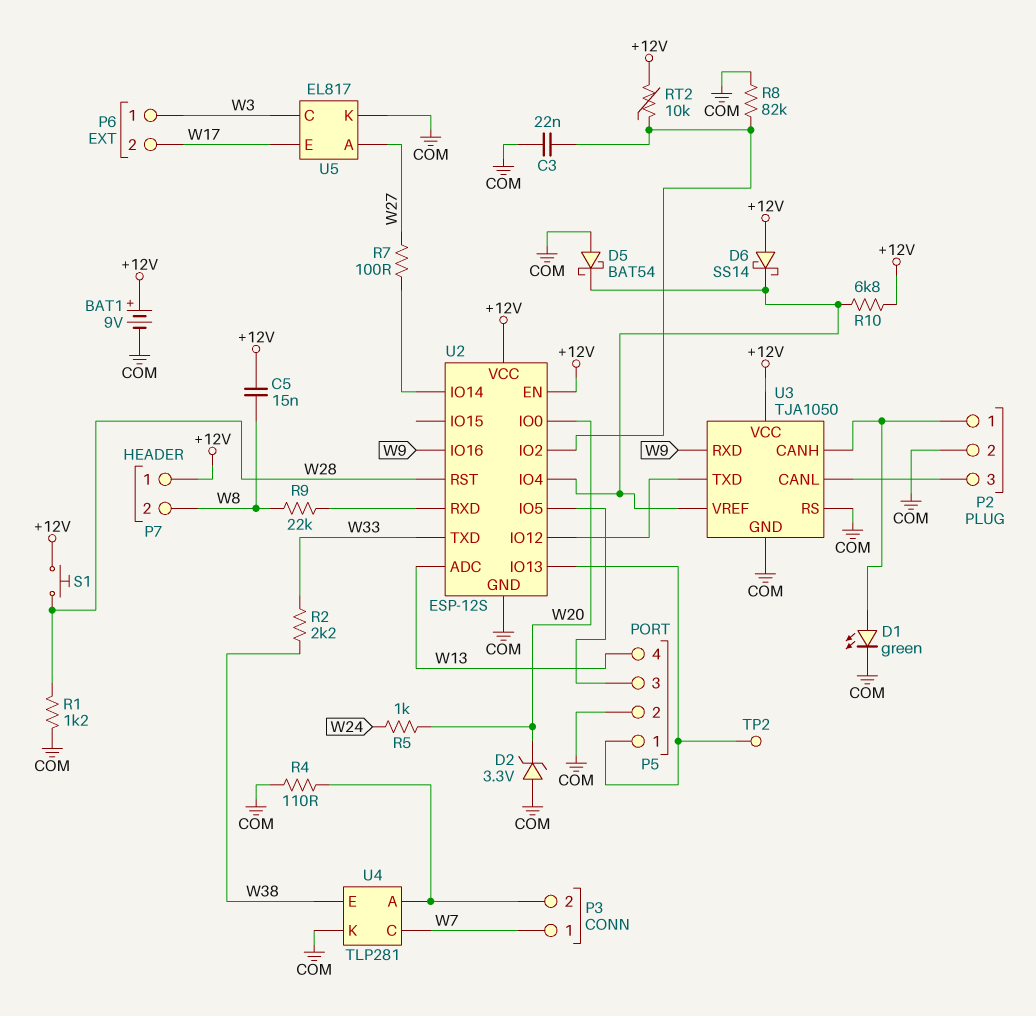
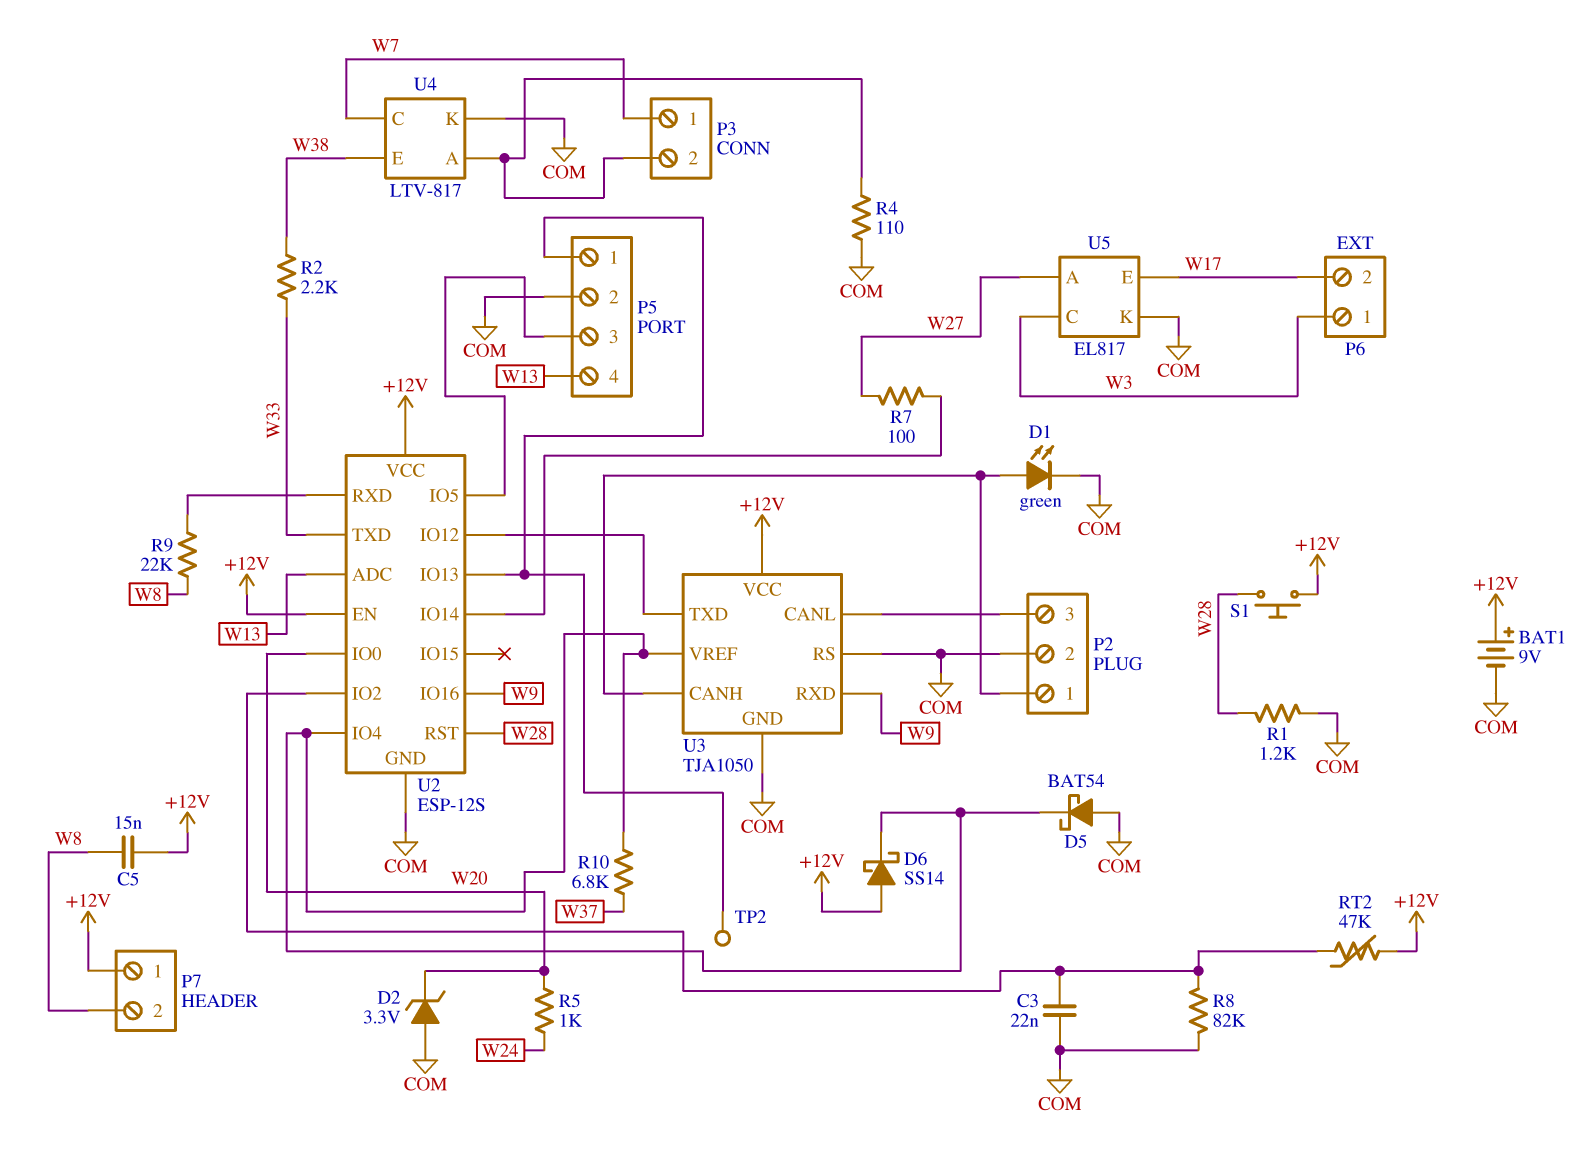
R10: 6.8k (+12V, U2/IO4) -> 6.8k (U2/IO4, W37)
RT2: 10k (+12V, U2/IO2) -> 47k (+12V, U2/IO2)
U4: TLP281 -> LTV-817

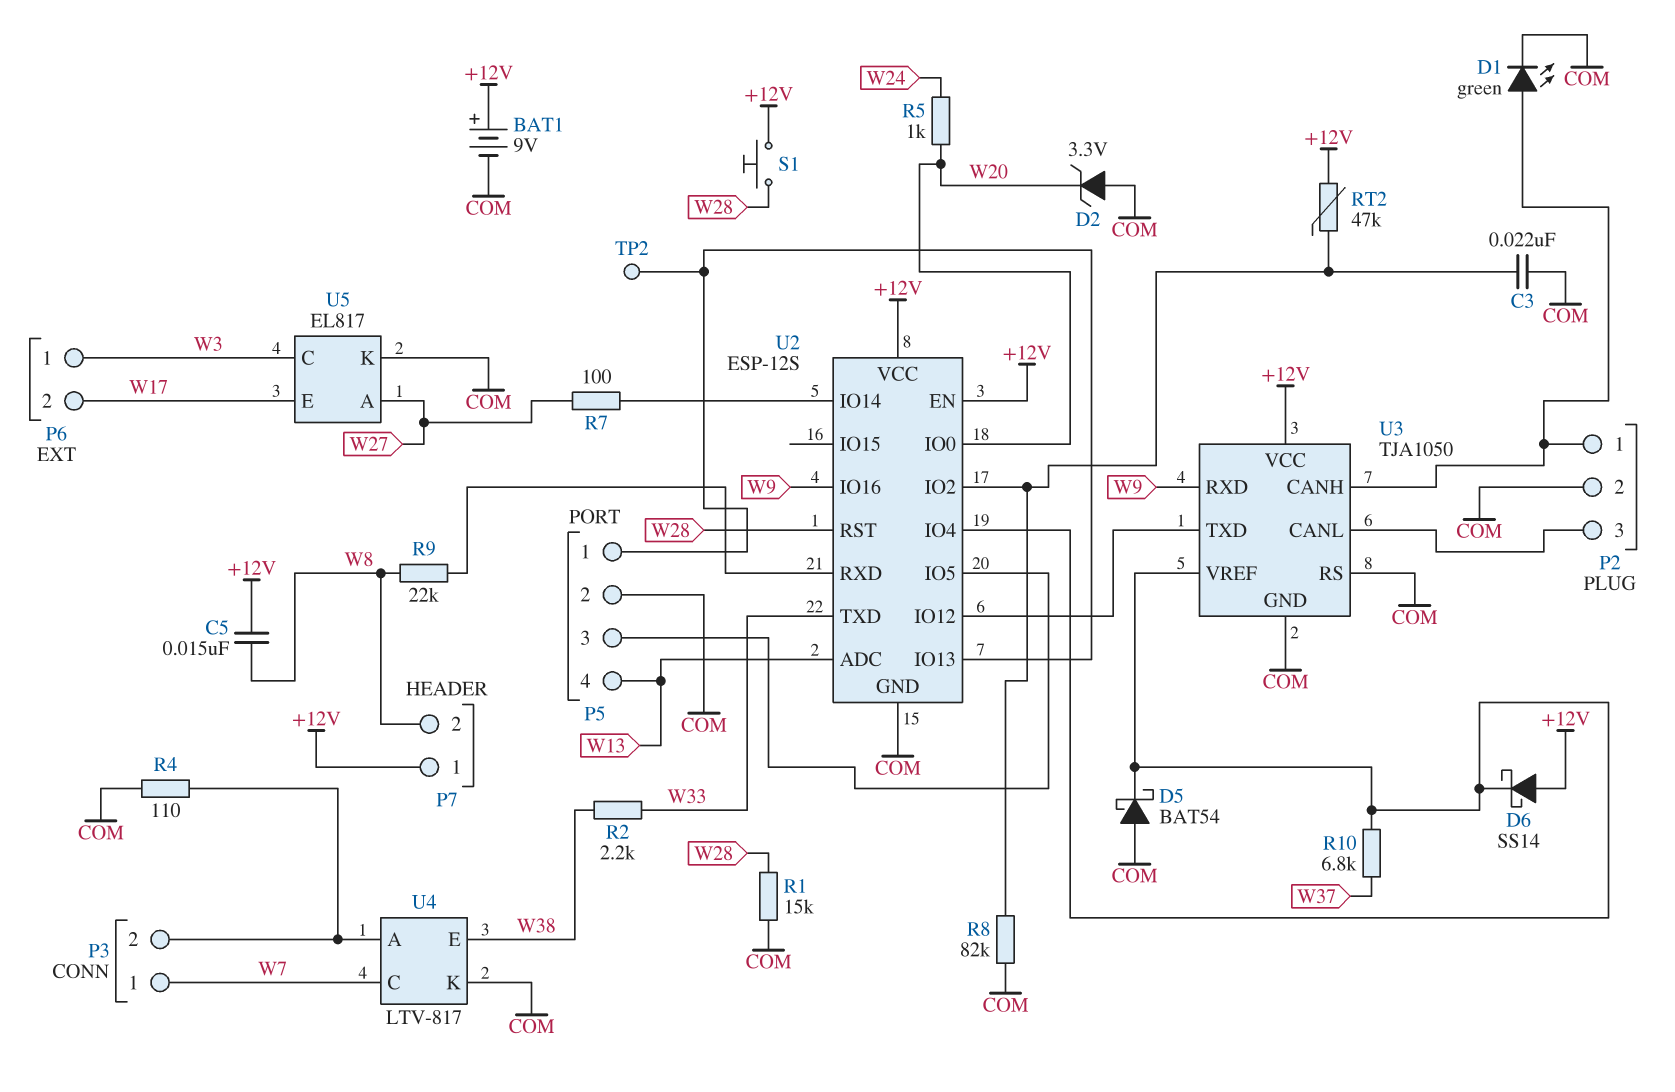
R1: 1.2k (COM, W28) -> 15k (COM, W28)

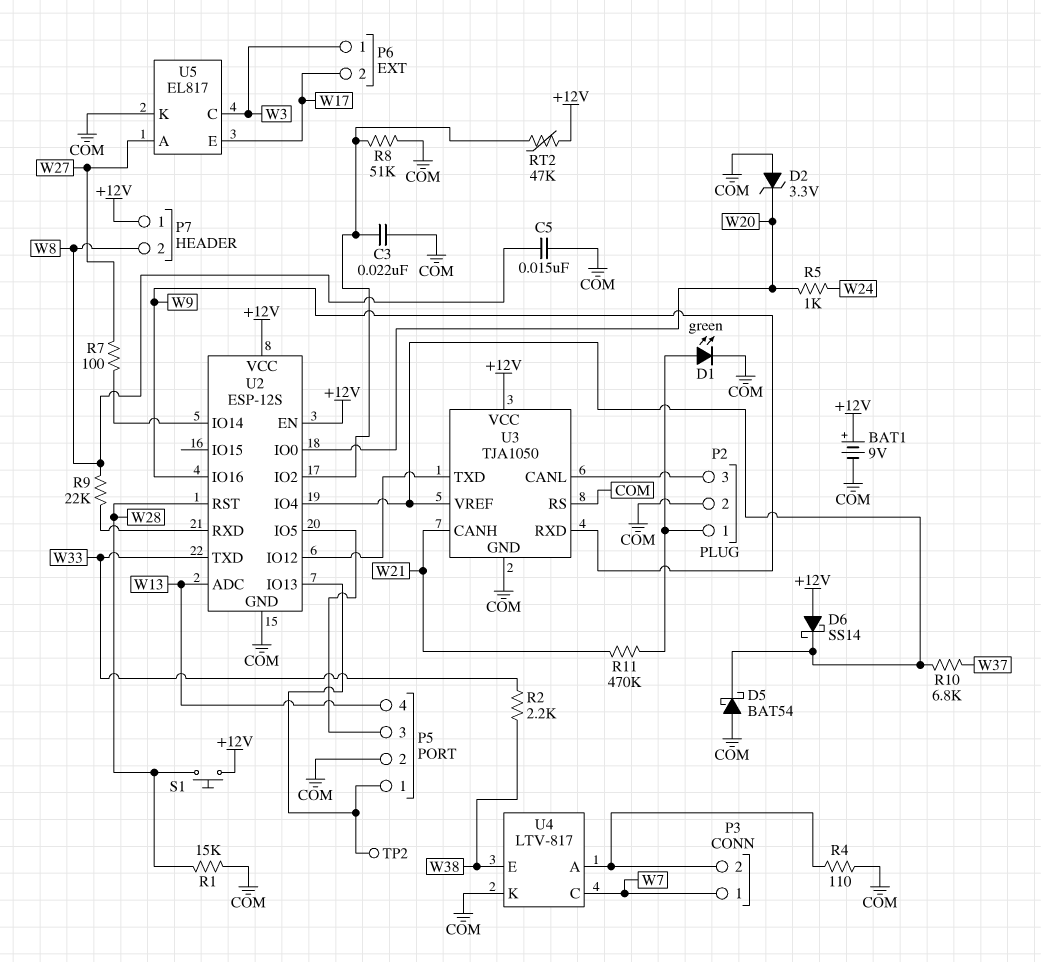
C5: 15nF (+12V, W8) -> 15nF (COM, W8)
R8: 82k (COM, U2/IO2) -> 51k (COM, U2/IO2)
R11: none -> 470k (P2/1, W21)
U3 pin CANH: P2/1 -> W21

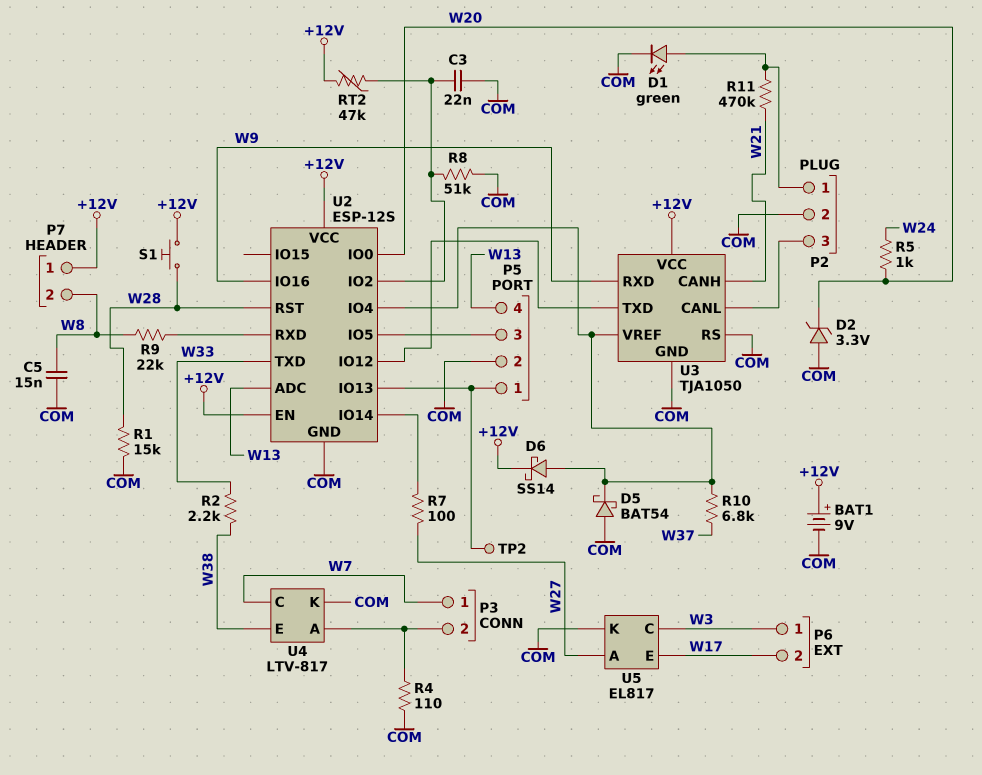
D6: schottky SS14 (A +12V, K U2/IO4) -> schottky SS14 (A U2/IO4, K +12V)

